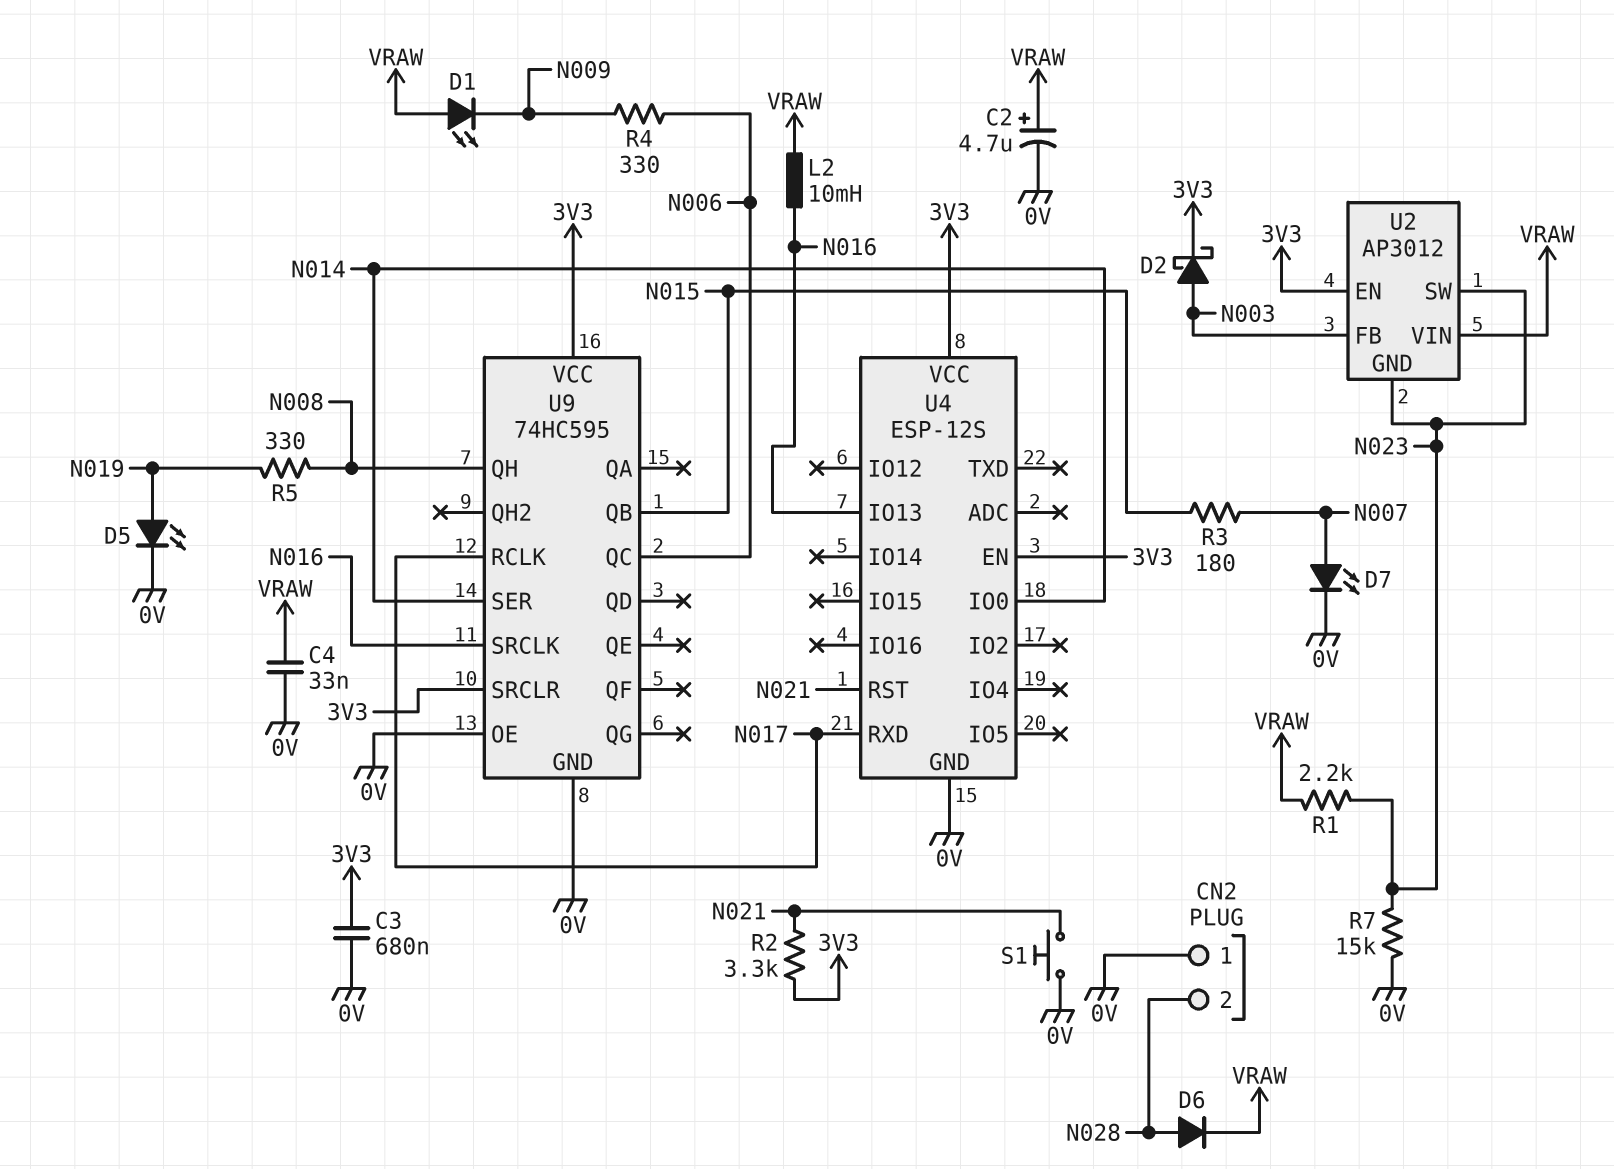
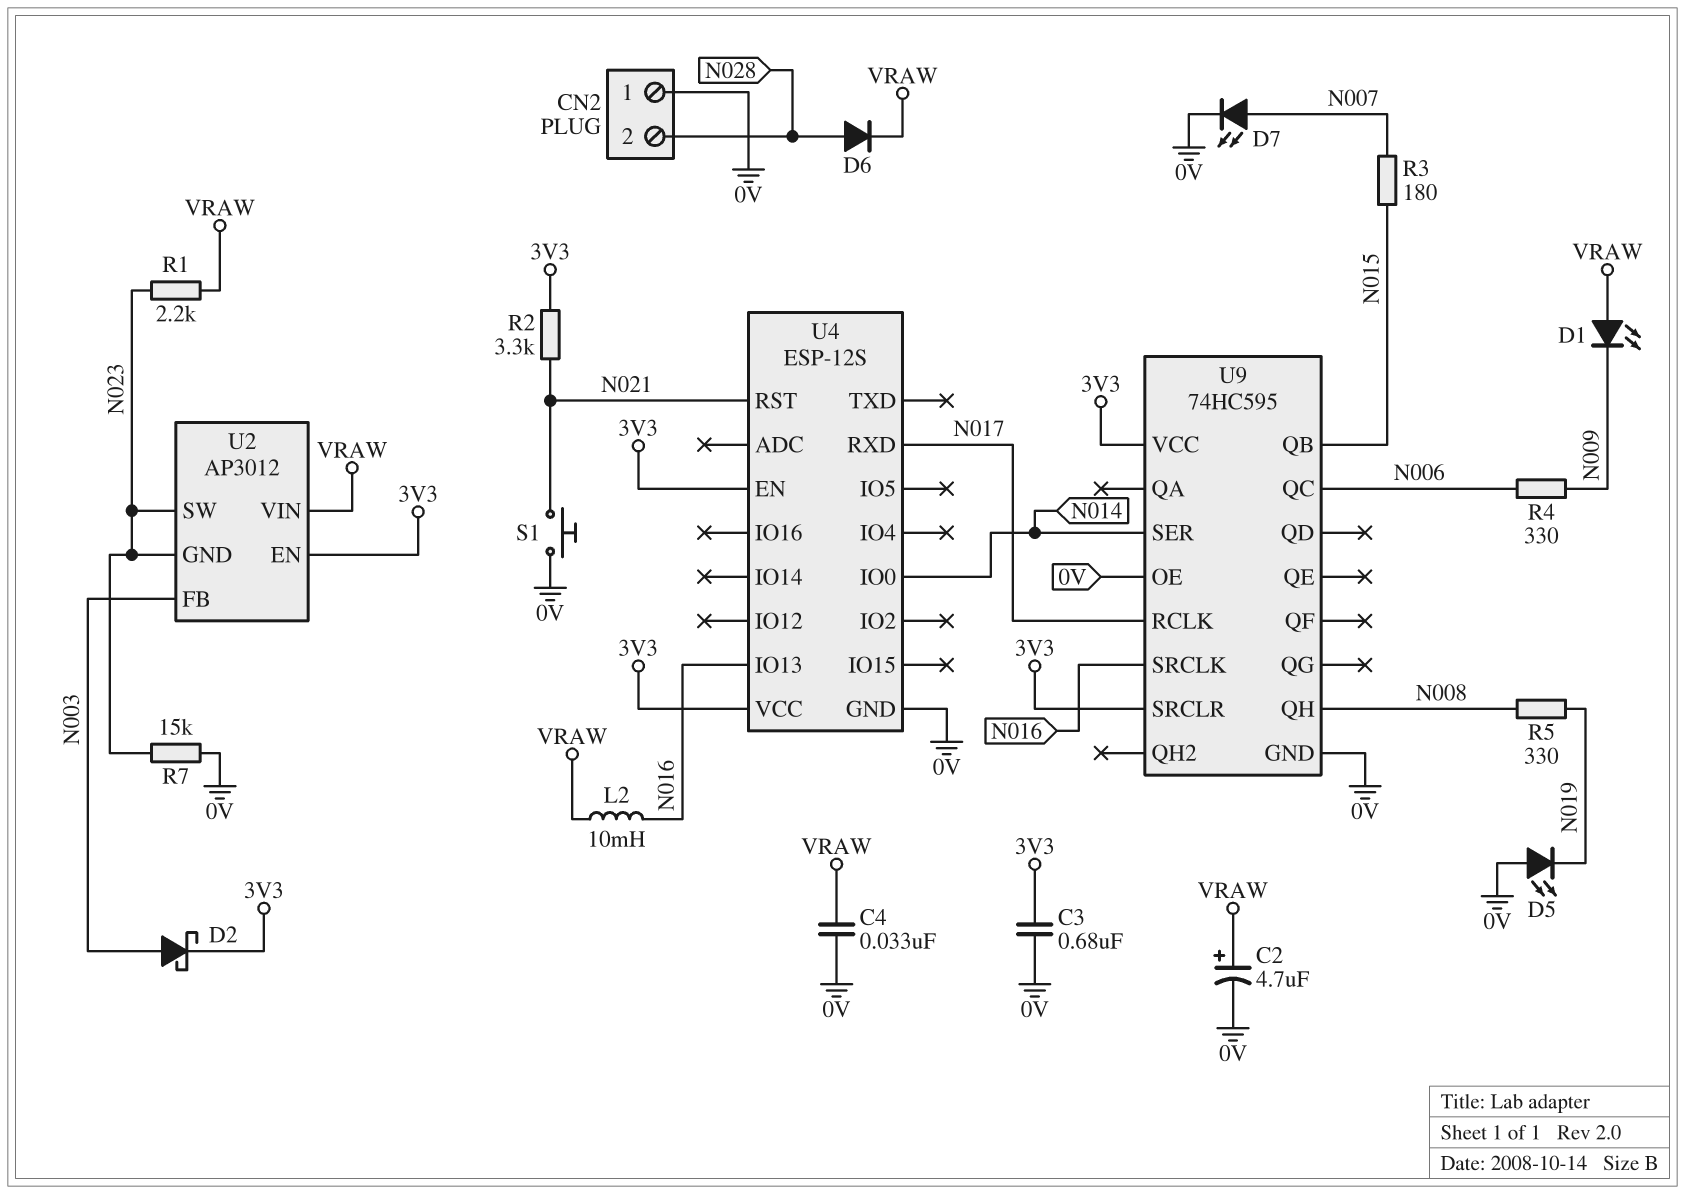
D5: LED (A N019, K 0V) -> LED (A 0V, K N019)

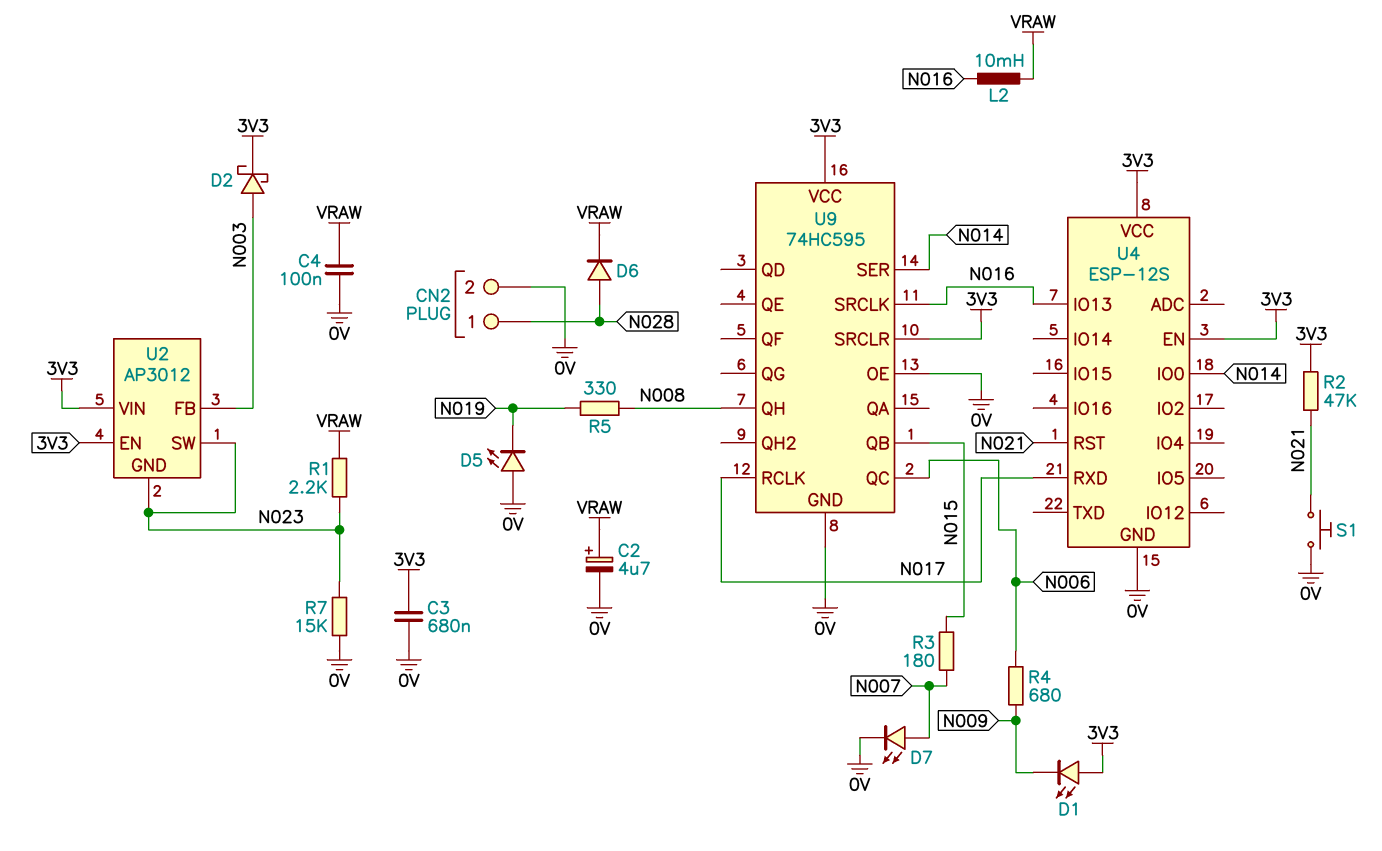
C4: 33nF (0V, VRAW) -> 100nF (0V, VRAW)
CN2 pin 1: 0V -> N028
CN2 pin 2: N028 -> 0V
D1: LED (A VRAW, K N009) -> LED (A 3V3, K N009)
R2: 3.3k (3V3, N021) -> 47k (3V3, N021)
R4: 330 (N006, N009) -> 680 (N006, N009)
U2 pin VIN: VRAW -> 3V3

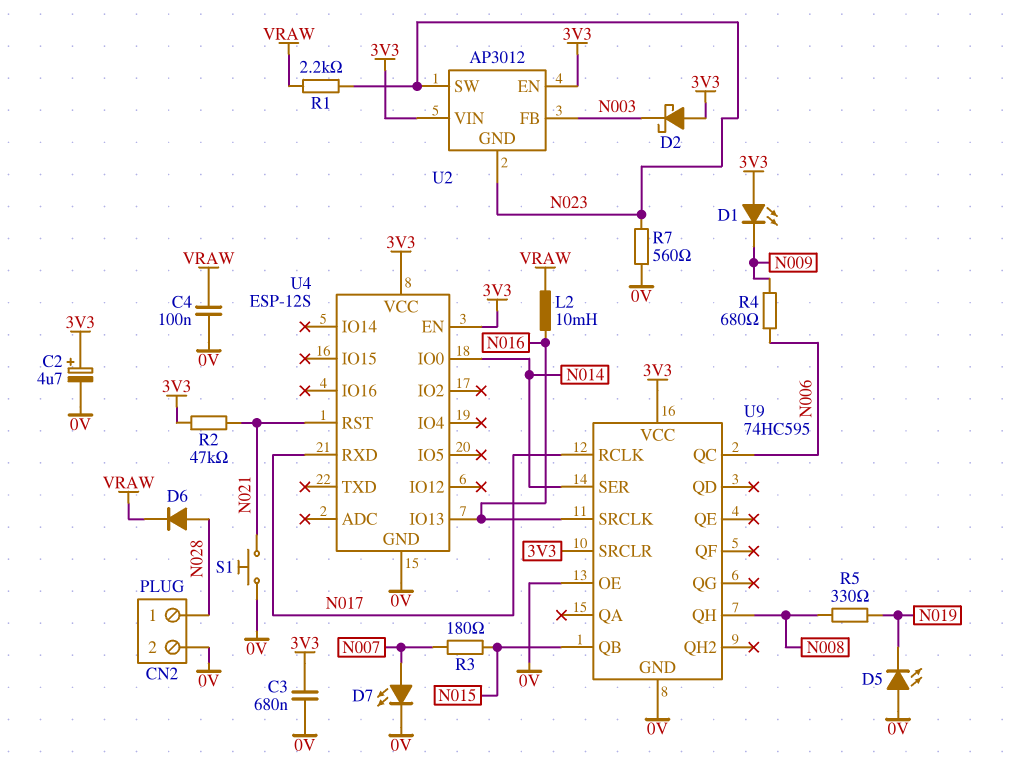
C2: 4.7uF (plus VRAW, minus 0V) -> 4.7uF (plus 3V3, minus 0V)
D2: schottky (A N003, K 3V3) -> schottky (A 3V3, K N003)
R7: 15k (0V, N023) -> 560 (0V, N023)

